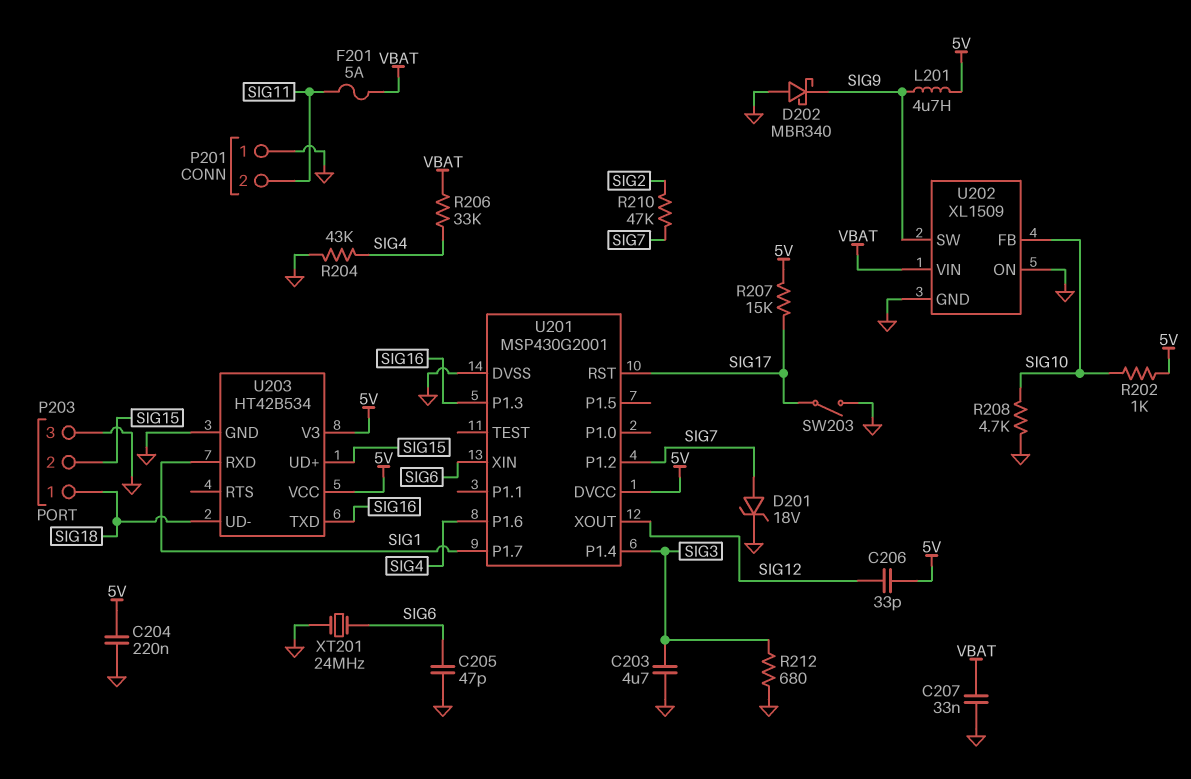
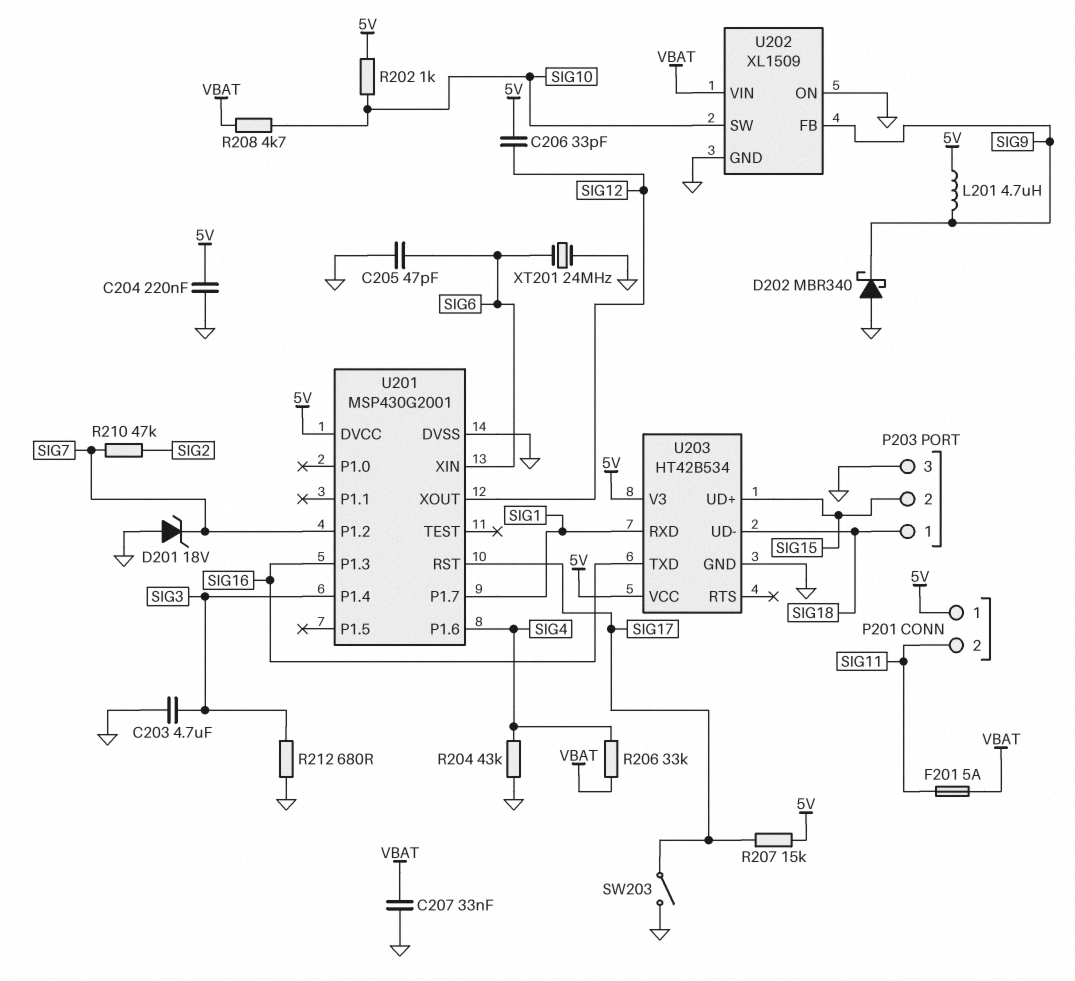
D201: zener 18V (A SIG7, K GND) -> zener 18V (A GND, K SIG7)
P201 pin 1: GND -> 5V
R208: 4.7k (GND, SIG10) -> 4.7k (SIG10, VBAT)
U202 pin FB: SIG10 -> SIG9
U202 pin SW: SIG9 -> SIG10

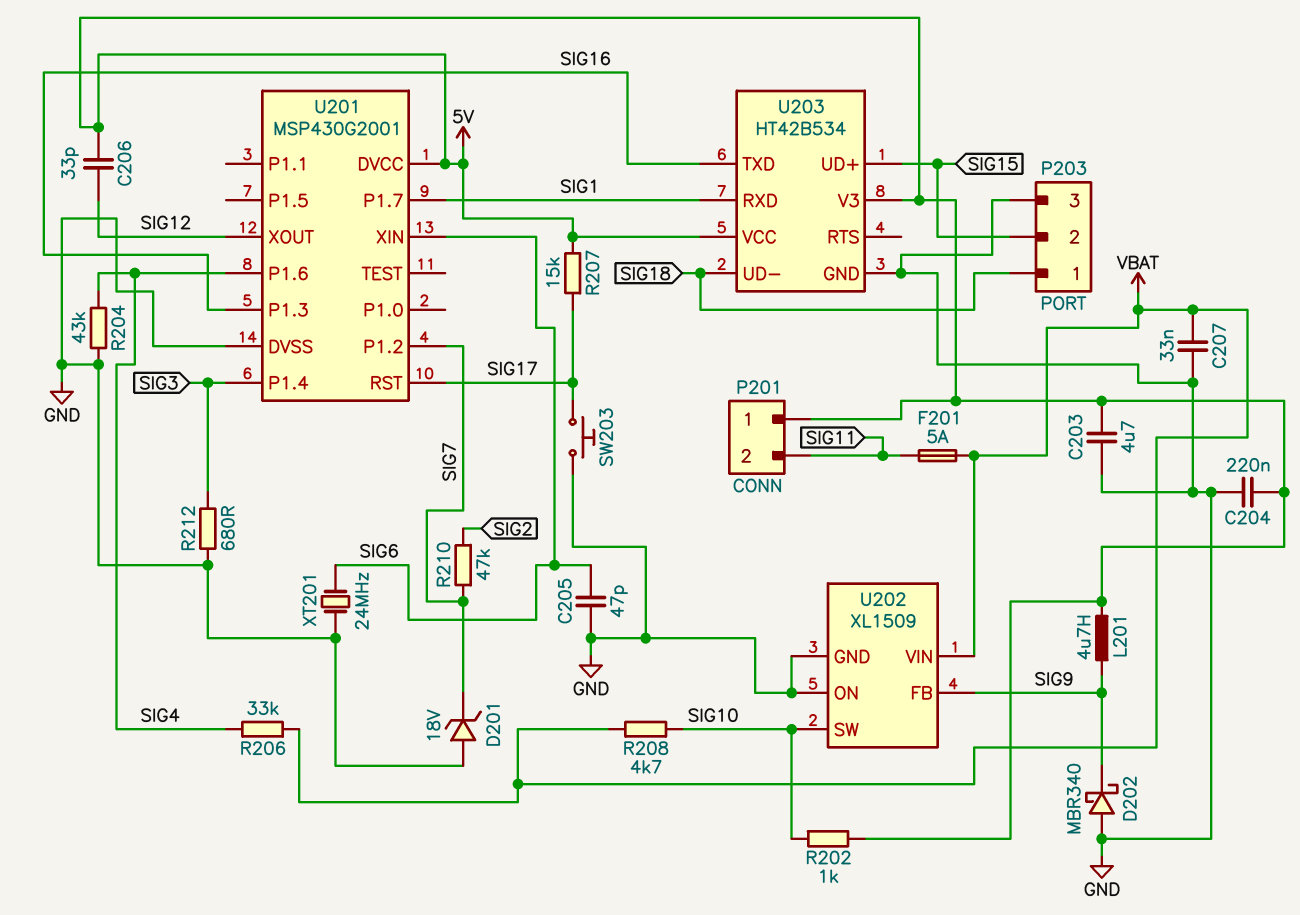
C203: 4.7uF (GND, SIG3) -> 4.7uF (5V, GND)
SW203: switch (GND, SIG17) -> button (GND, SIG17)

